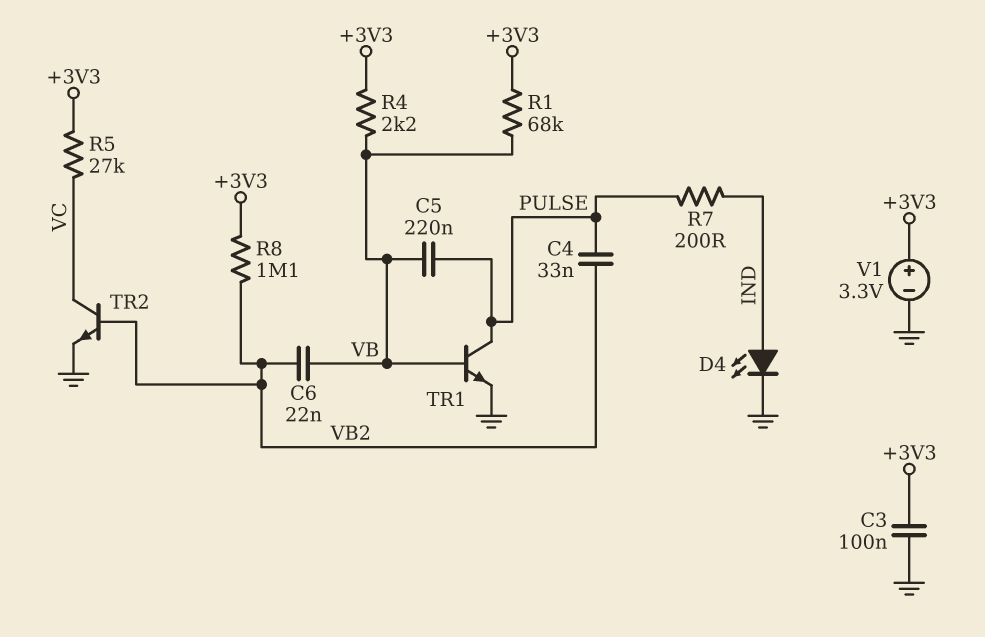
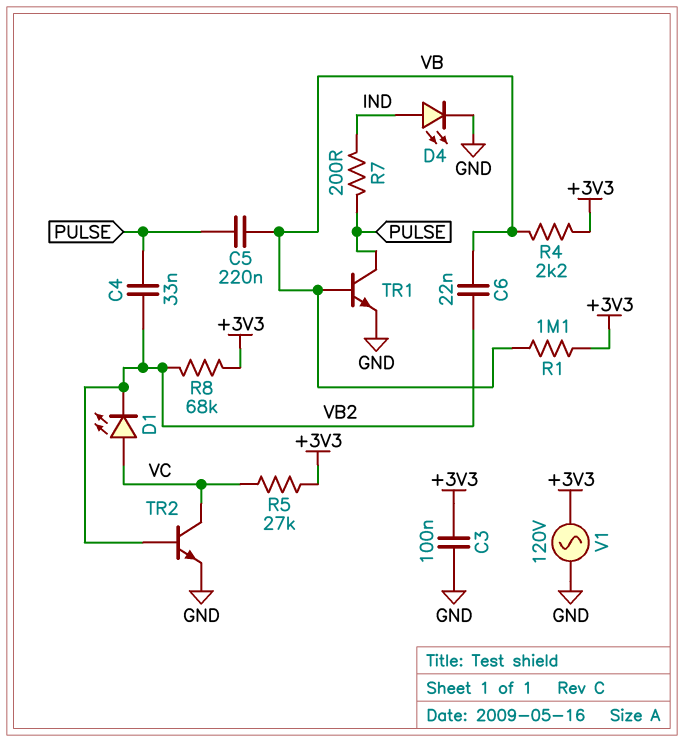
D1: none -> LED (A VC, K VB2)
R1: 68k (+3V3, VB) -> 1.1M (+3V3, VB)
R8: 1.1M (+3V3, VB2) -> 68k (+3V3, VB2)
V1: 3.3V (plus +3V3, minus GND) -> AC 120V (+3V3, GND)

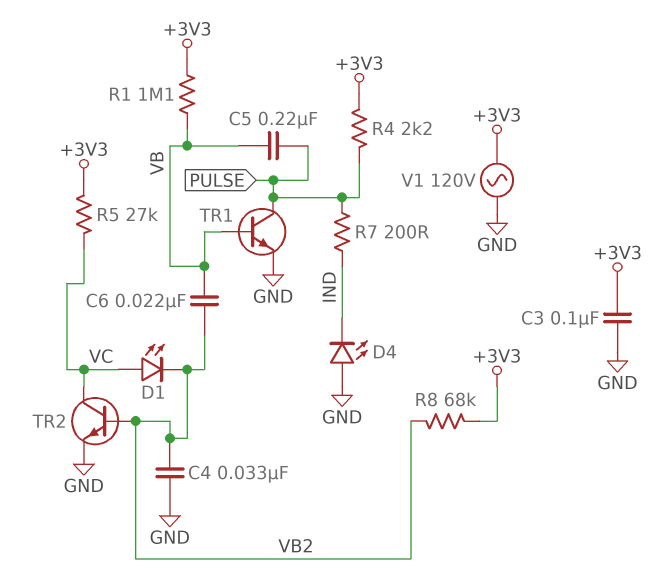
C4: 33nF (PULSE, VB2) -> 33nF (GND, VB2)
D4: LED (A IND, K GND) -> LED (A GND, K IND)
R4: 2.2k (+3V3, VB) -> 2.2k (+3V3, PULSE)

